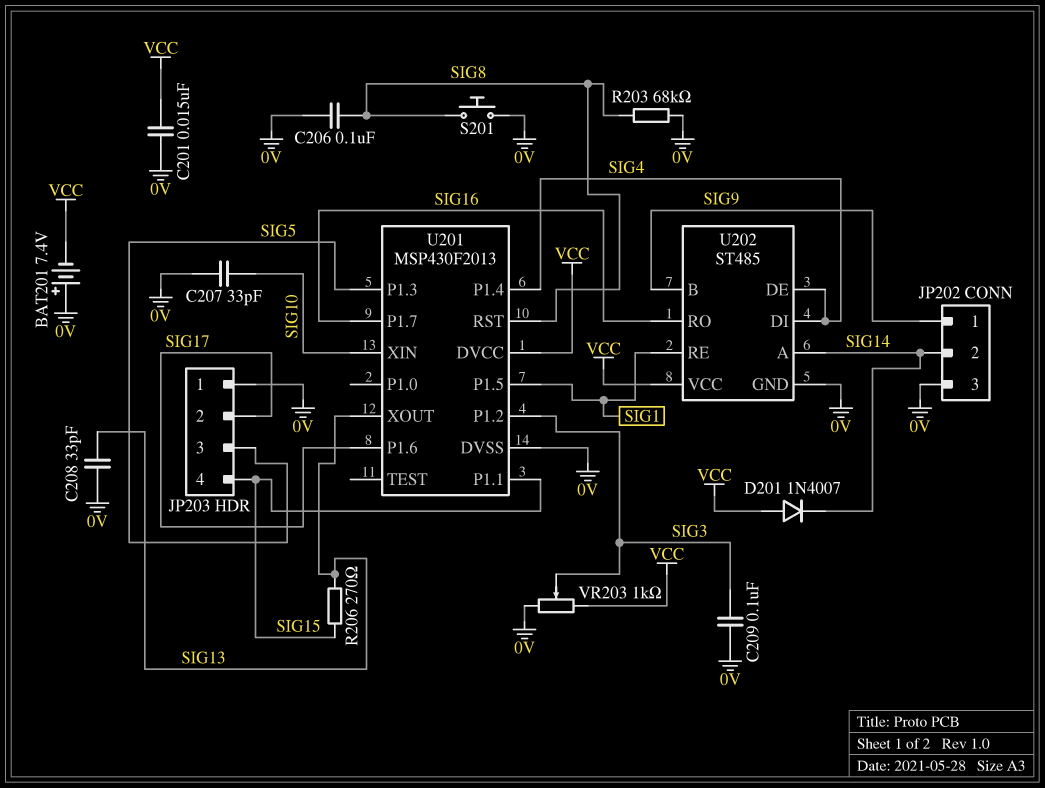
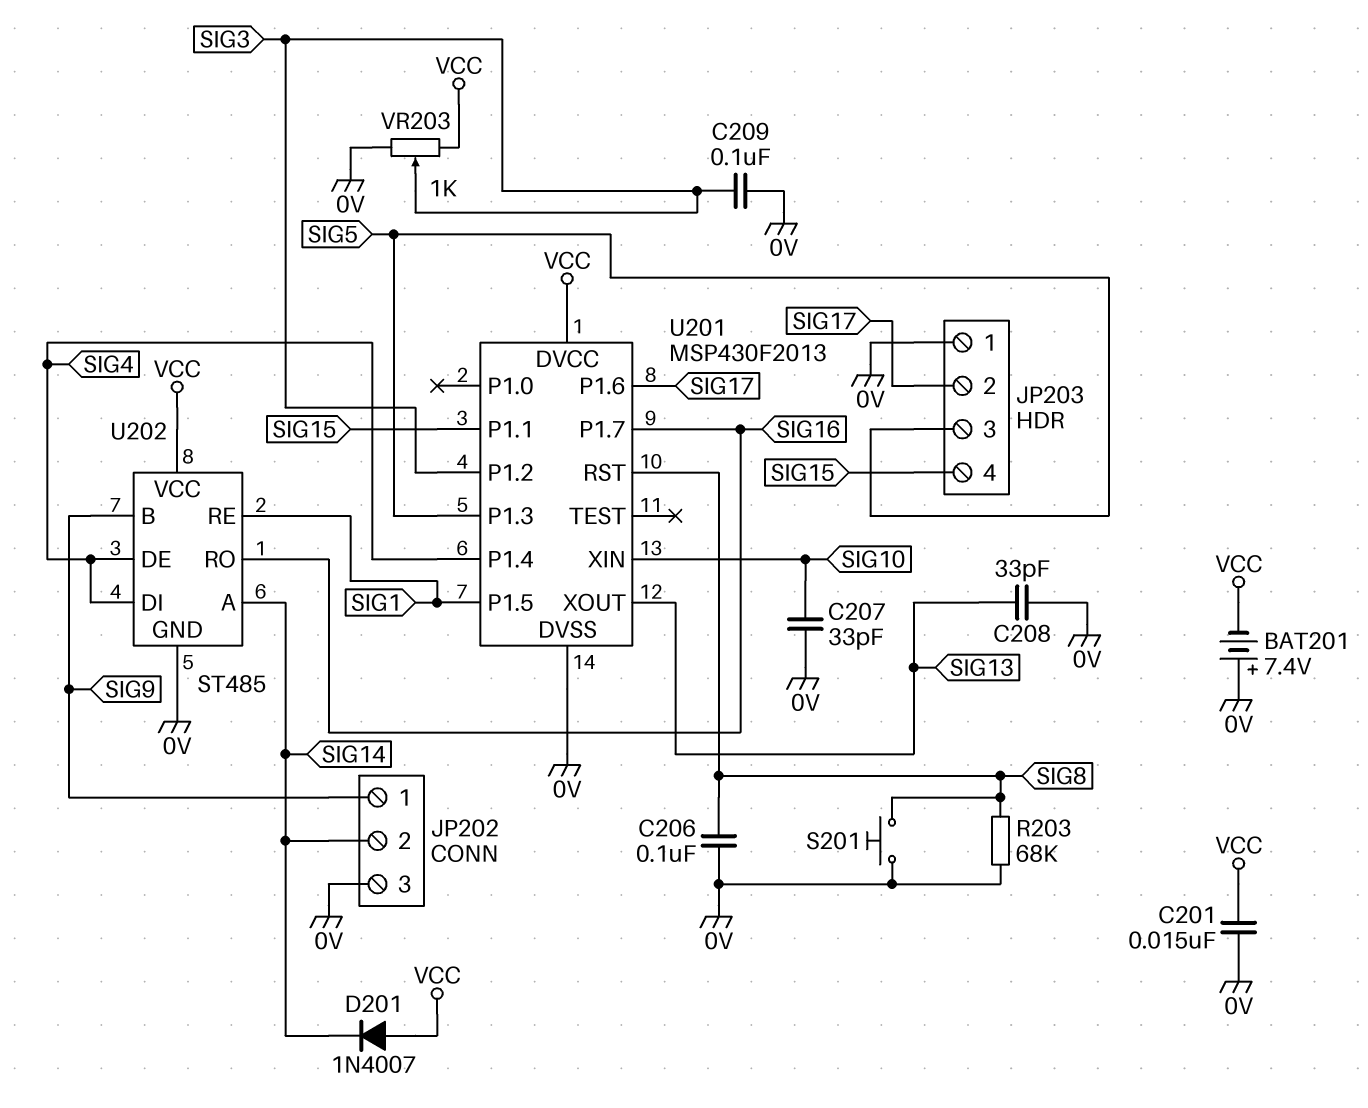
R206: 270 (SIG13, SIG15) -> none

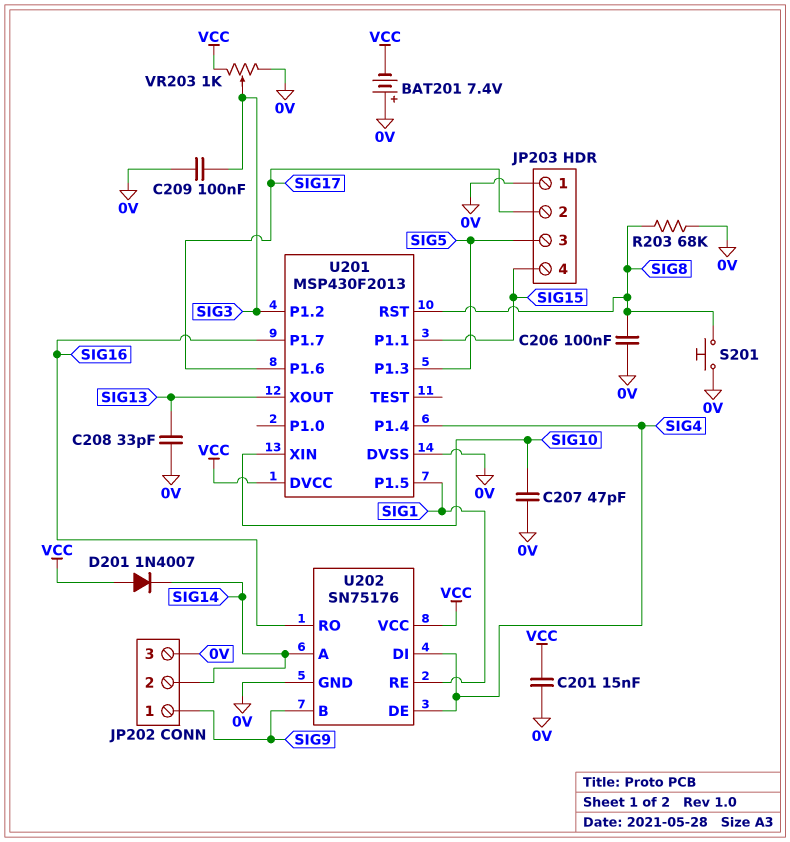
C207: 33pF (0V, SIG10) -> 47pF (0V, SIG10)
U202: ST485 -> SN75176

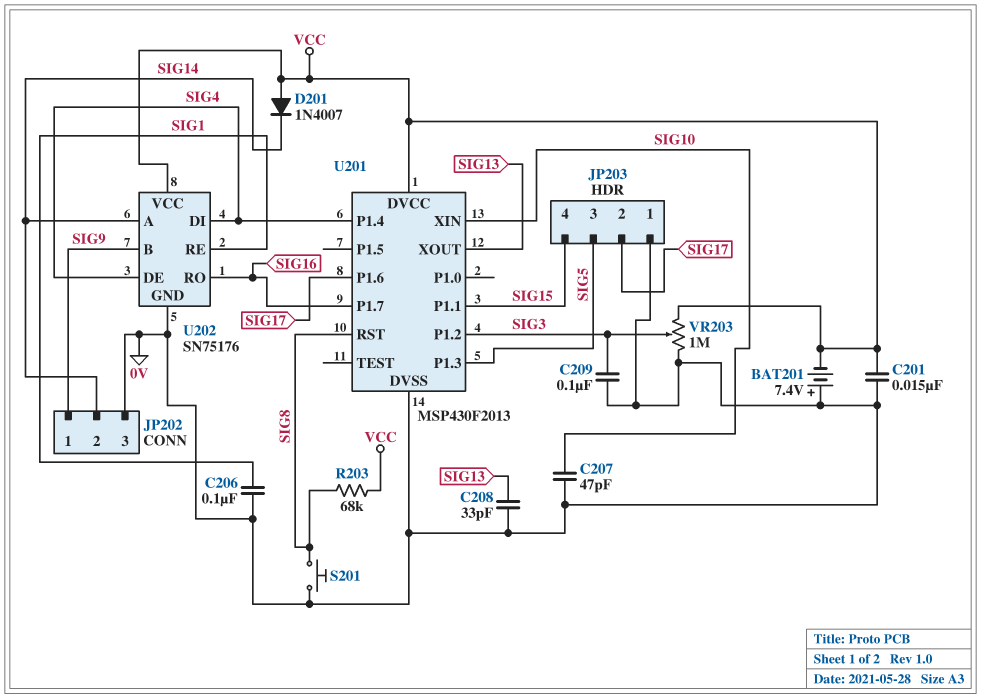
C206: 100nF (0V, SIG8) -> 100nF (0V, SIG1)
R203: 68k (0V, SIG8) -> 68k (SIG8, VCC)
U201 pin P1.5: SIG1 -> none
VR203: 1k (0V, VCC, wiper SIG3) -> 1M (0V, VCC, wiper SIG3)

